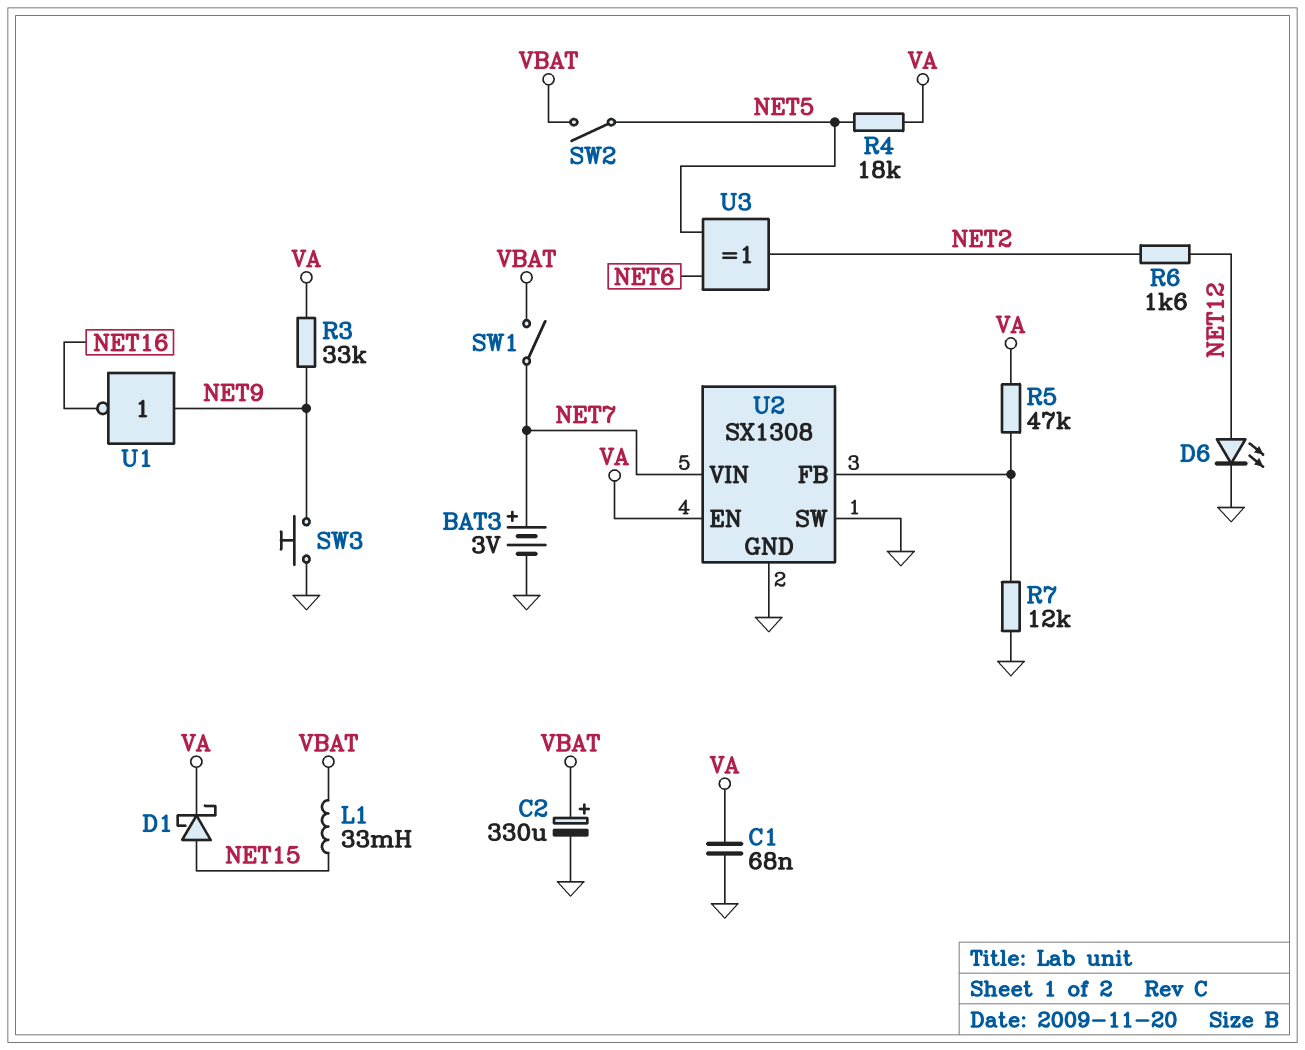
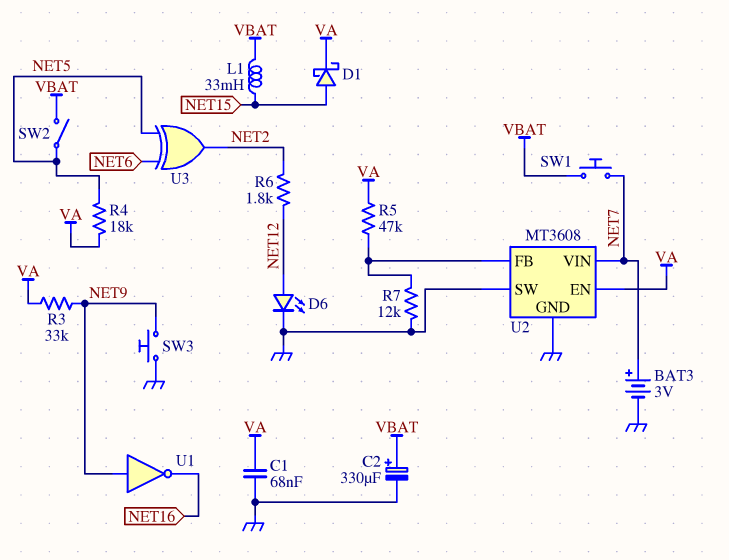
R6: 1.6k (NET2, NET12) -> 1.8k (NET2, NET12)
SW1: switch (NET7, VBAT) -> button (NET7, VBAT)
U2: SX1308 -> MT3608

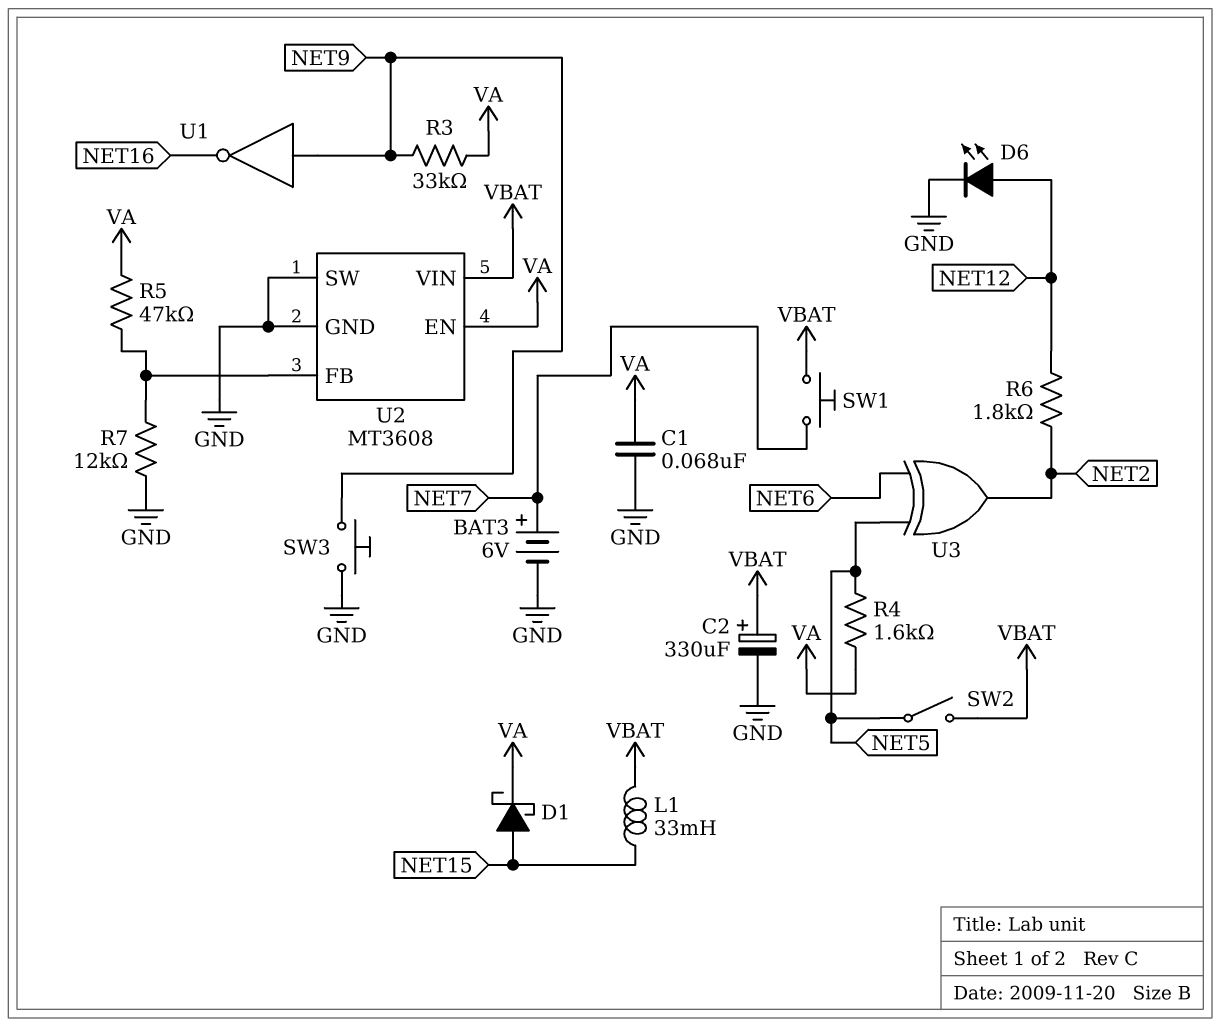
BAT3: 3V (plus NET7, minus GND) -> 6V (plus NET7, minus GND)
R4: 18k (NET5, VA) -> 1.6k (NET5, VA)
U2 pin VIN: NET7 -> VBAT

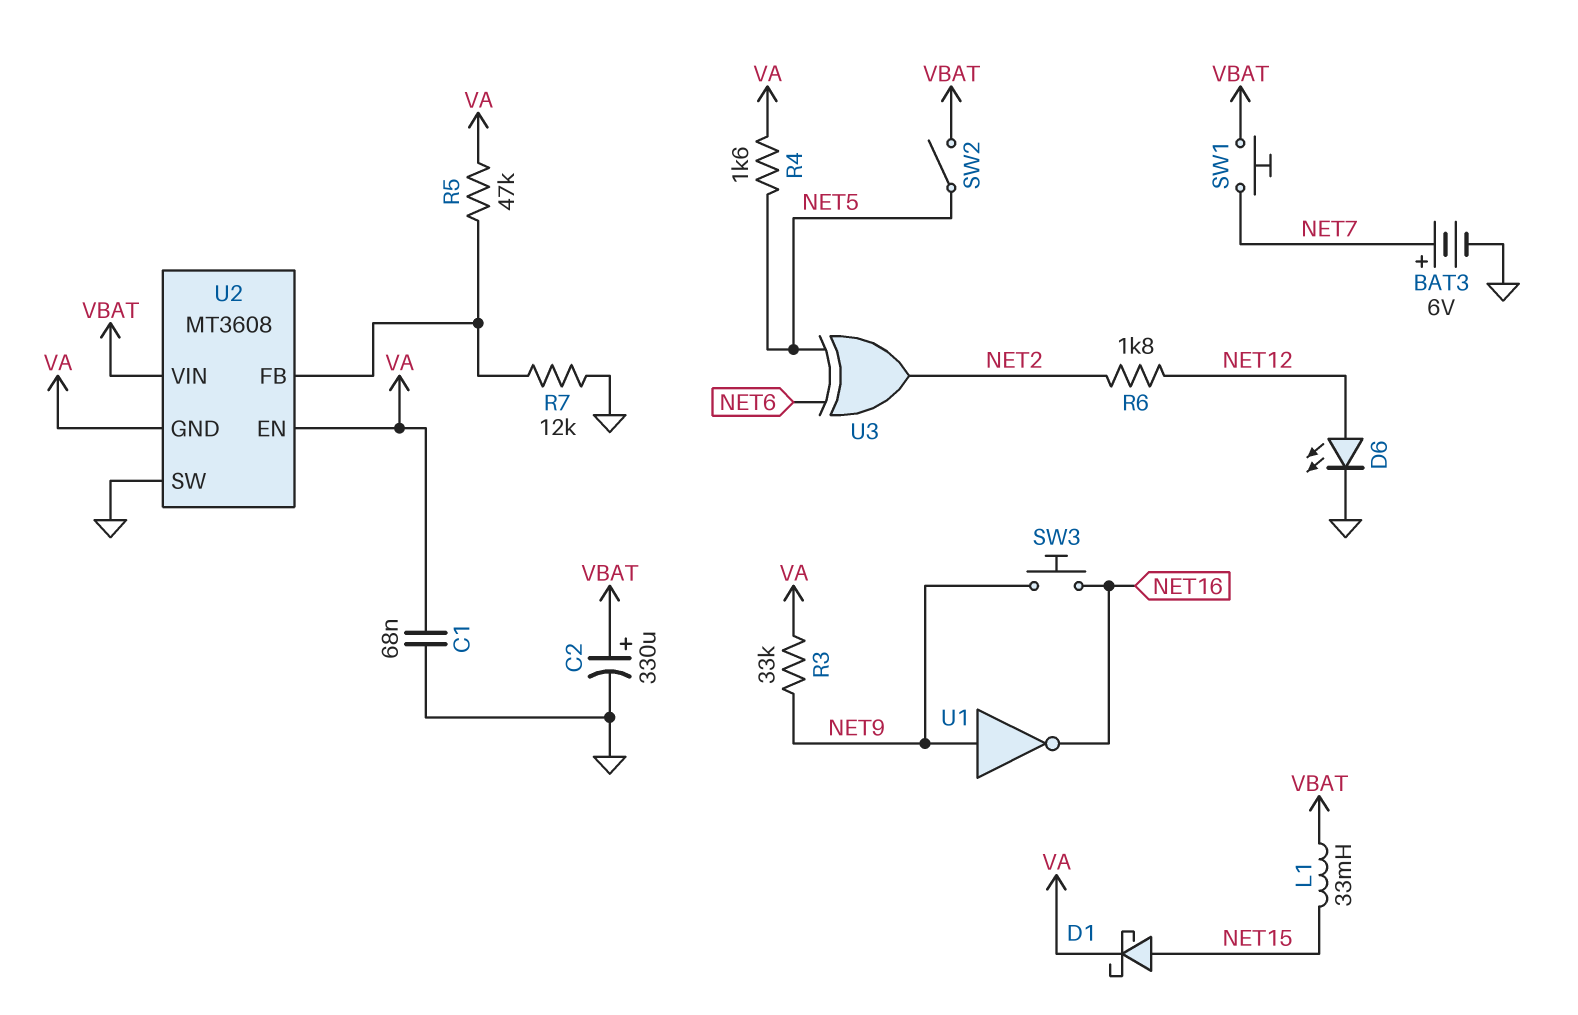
SW3: button (GND, NET9) -> button (NET9, NET16)
U2 pin GND: GND -> VA

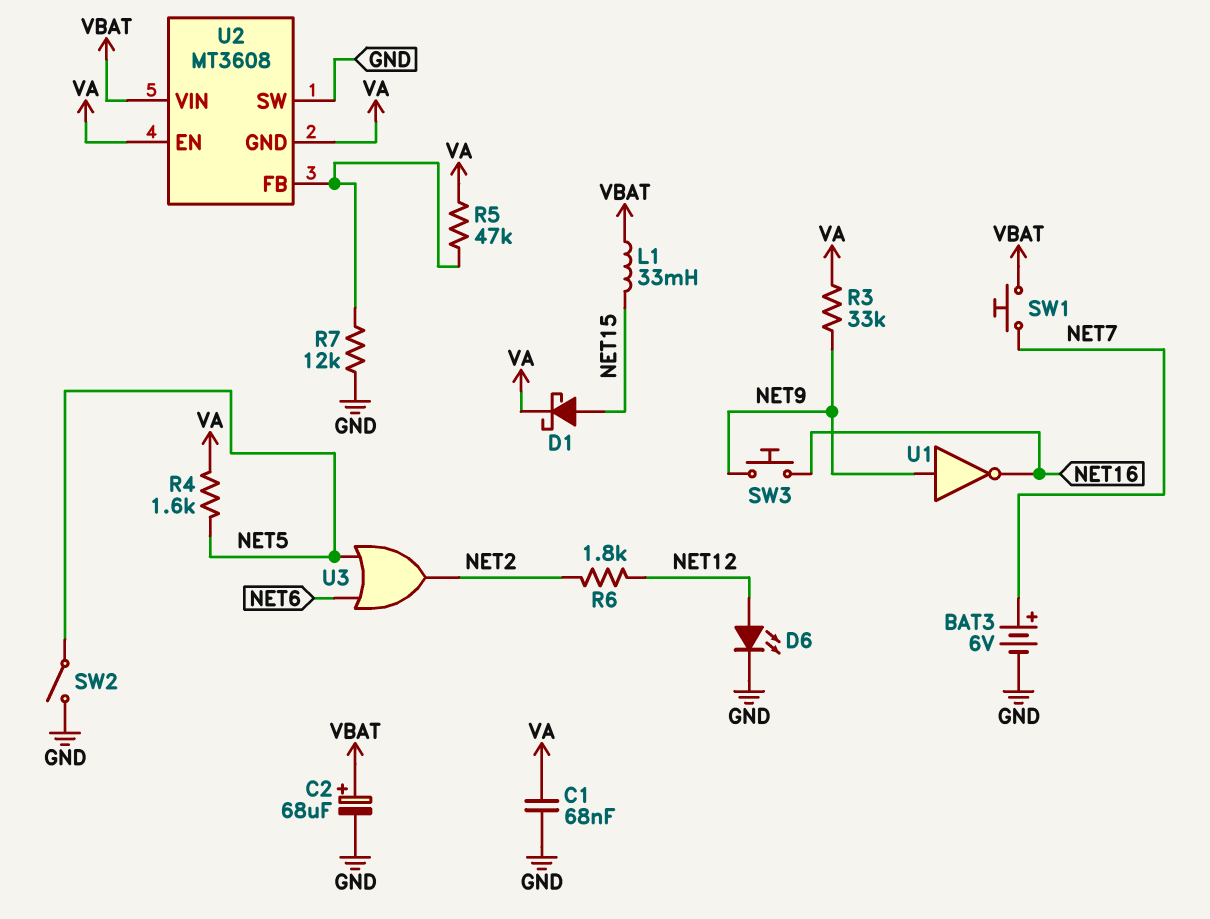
C2: 330uF (plus VBAT, minus GND) -> 68uF (plus VBAT, minus GND)
SW2: switch (NET5, VBAT) -> switch (GND, NET5)
U3: XOR (in NET5, in NET6, out NET2) -> OR (in NET5, in NET6, out NET2)

